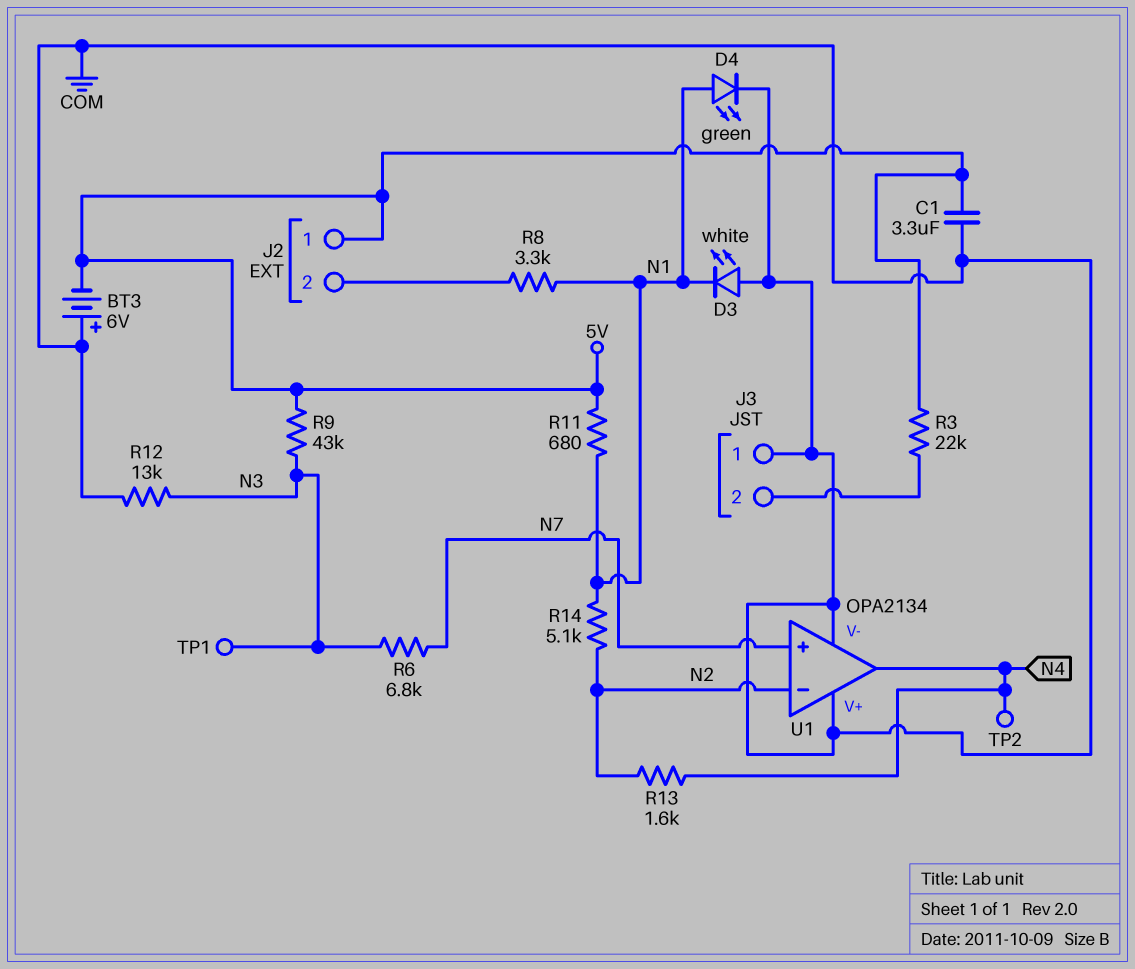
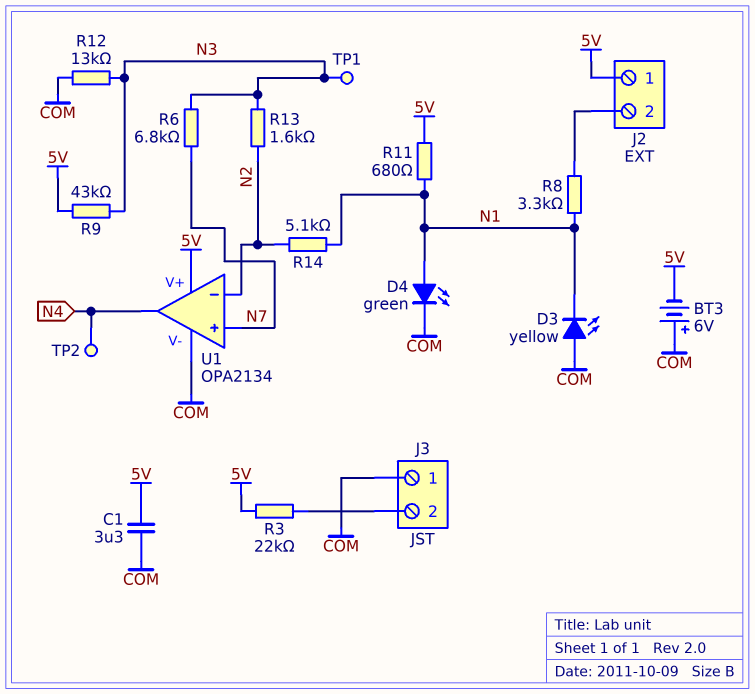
D3: LED white (A COM, K N1) -> LED yellow (A COM, K N1)
R13: 1.6k (N2, N4) -> 1.6k (N2, N3)
U1 pin V+: COM -> 5V

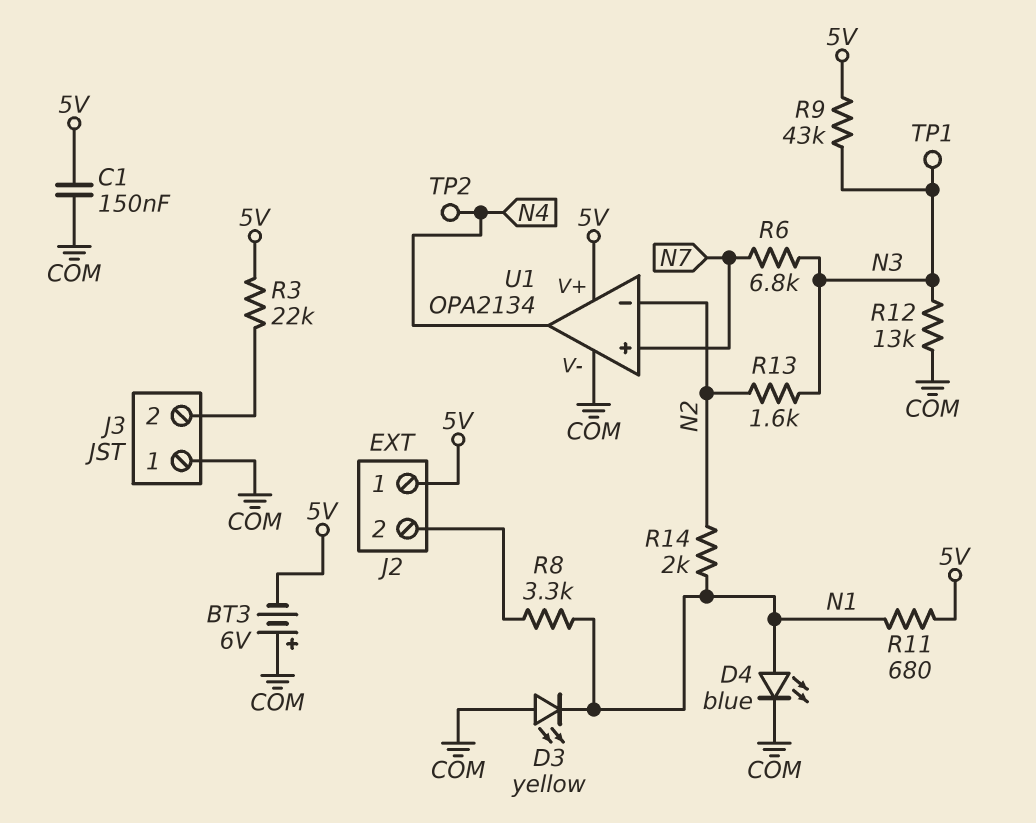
C1: 3.3uF (5V, COM) -> 150nF (5V, COM)
D4: LED green (A N1, K COM) -> LED blue (A N1, K COM)
R14: 5.1k (N1, N2) -> 2k (N1, N2)

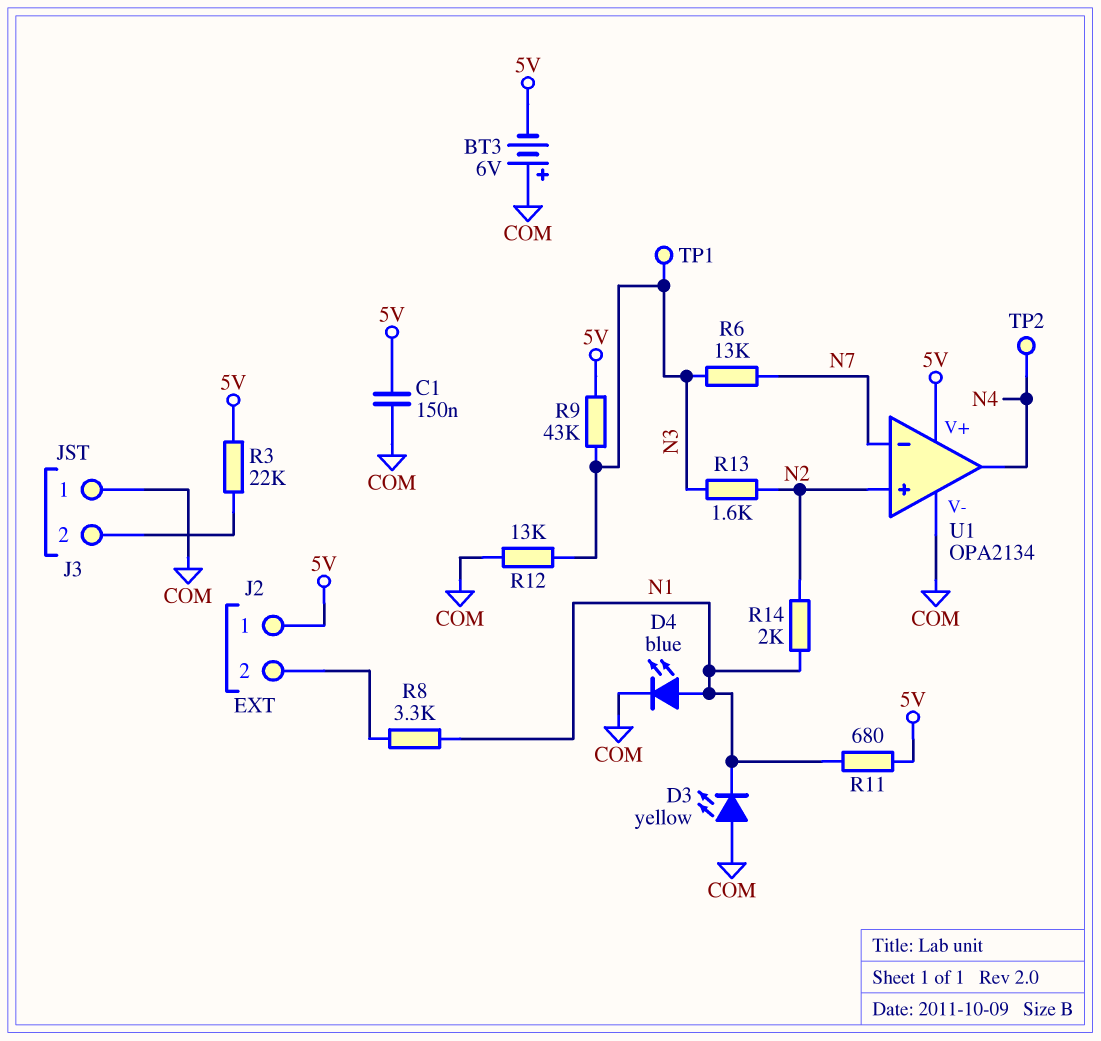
R6: 6.8k (N3, N7) -> 13k (N3, N7)
U1 pin in+: N7 -> N2
U1 pin in-: N2 -> N7

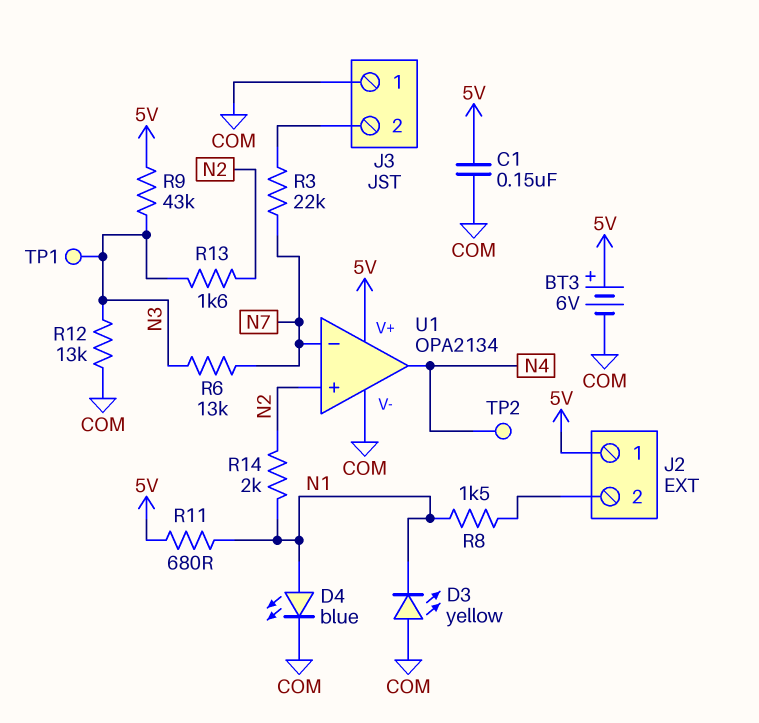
BT3: 6V (plus COM, minus 5V) -> 6V (plus 5V, minus COM)
R3: 22k (5V, J3/2) -> 22k (J3/2, N7)
R8: 3.3k (J2/2, N1) -> 1.5k (J2/2, N1)

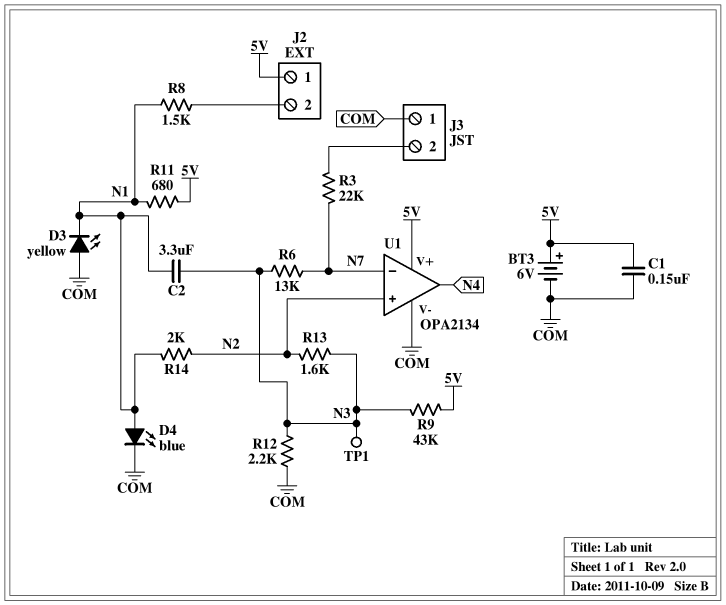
C2: none -> 3.3uF (N1, N3)
R12: 13k (COM, N3) -> 2.2k (COM, N3)
TP2: test point (N4) -> none

